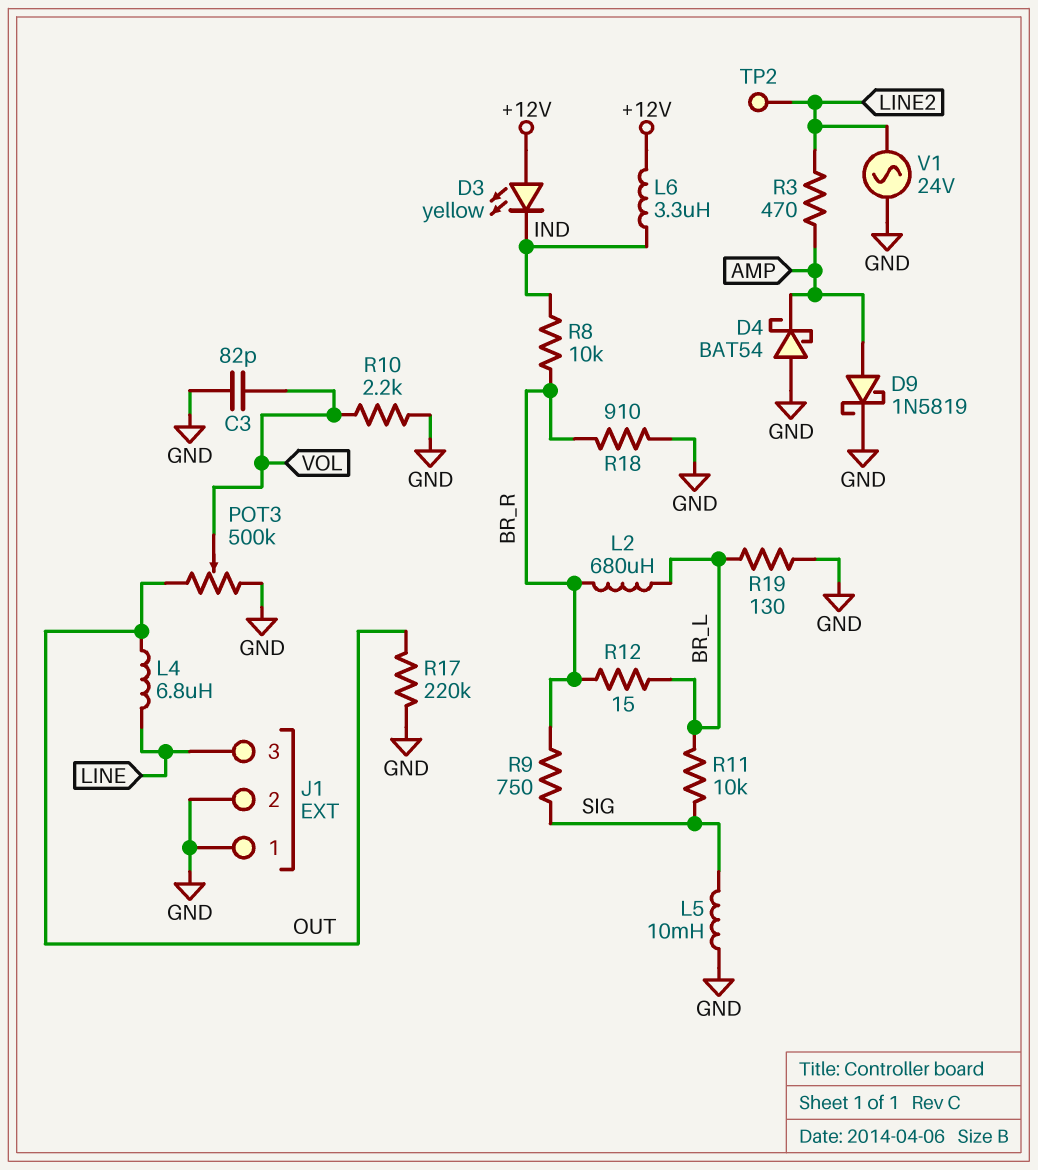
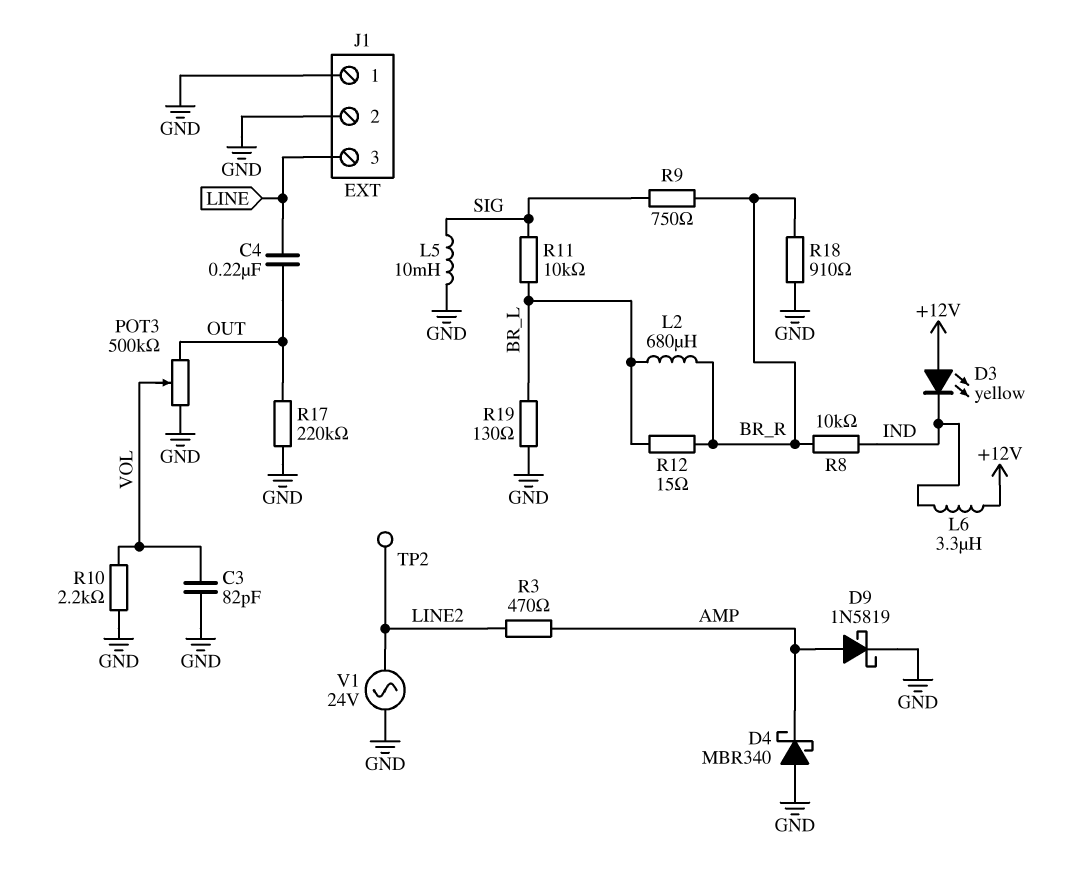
C4: none -> 220nF (LINE, OUT)
D4: schottky BAT54 (A GND, K AMP) -> schottky MBR340 (A GND, K AMP)
L4: 6.8uH (LINE, OUT) -> none

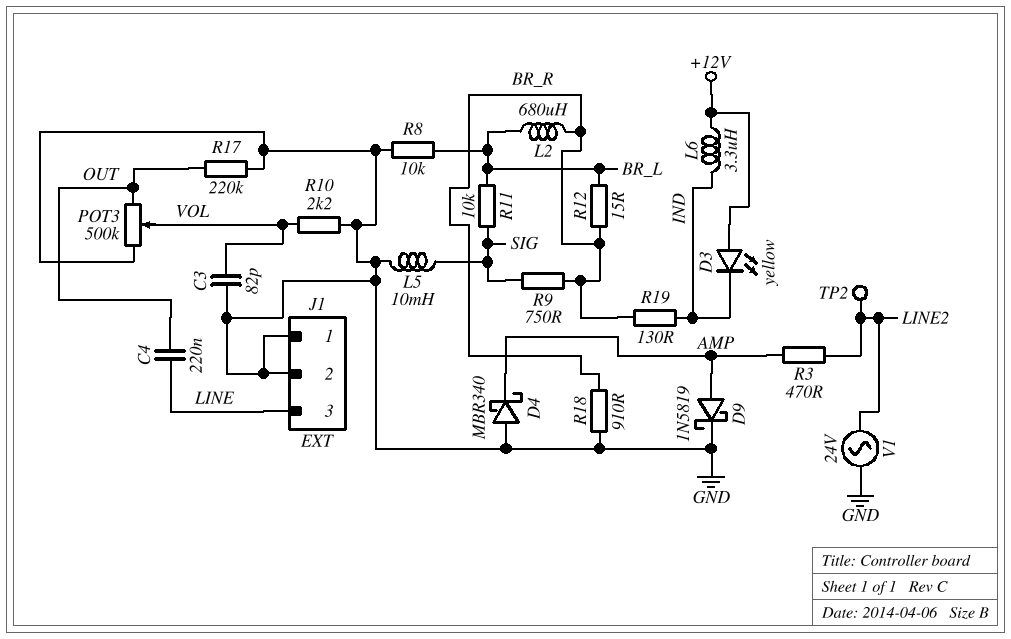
R8: 10k (BR_R, IND) -> 10k (BR_L, GND)
R19: 130 (BR_L, GND) -> 130 (BR_R, IND)

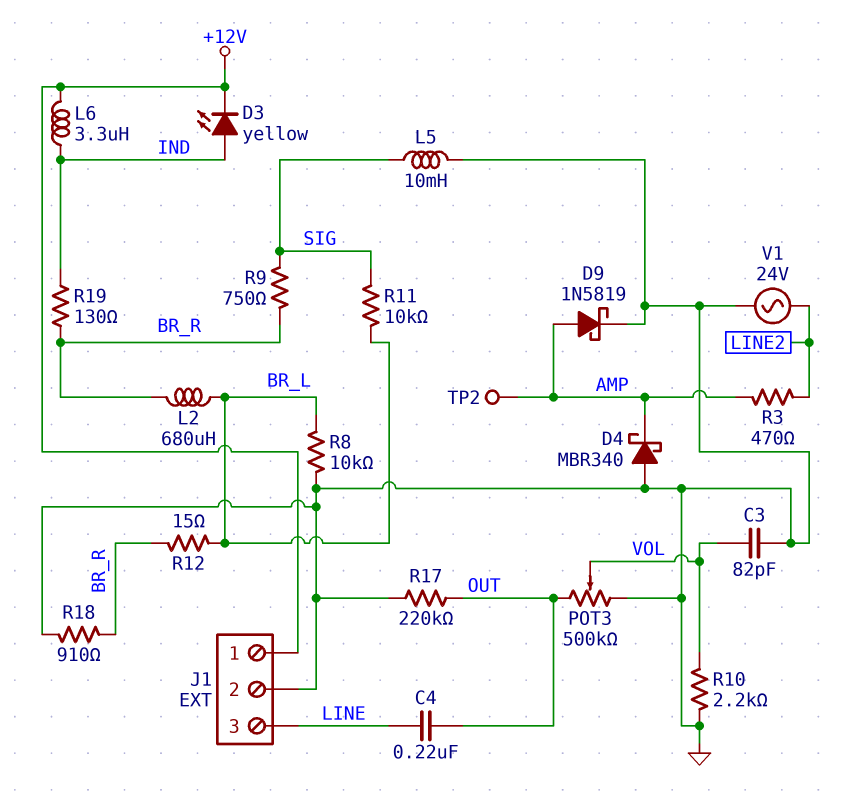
D3: LED yellow (A +12V, K IND) -> LED yellow (A IND, K +12V)
J1 pin 1: GND -> +12V
TP2: test point (LINE2) -> test point (AMP)

